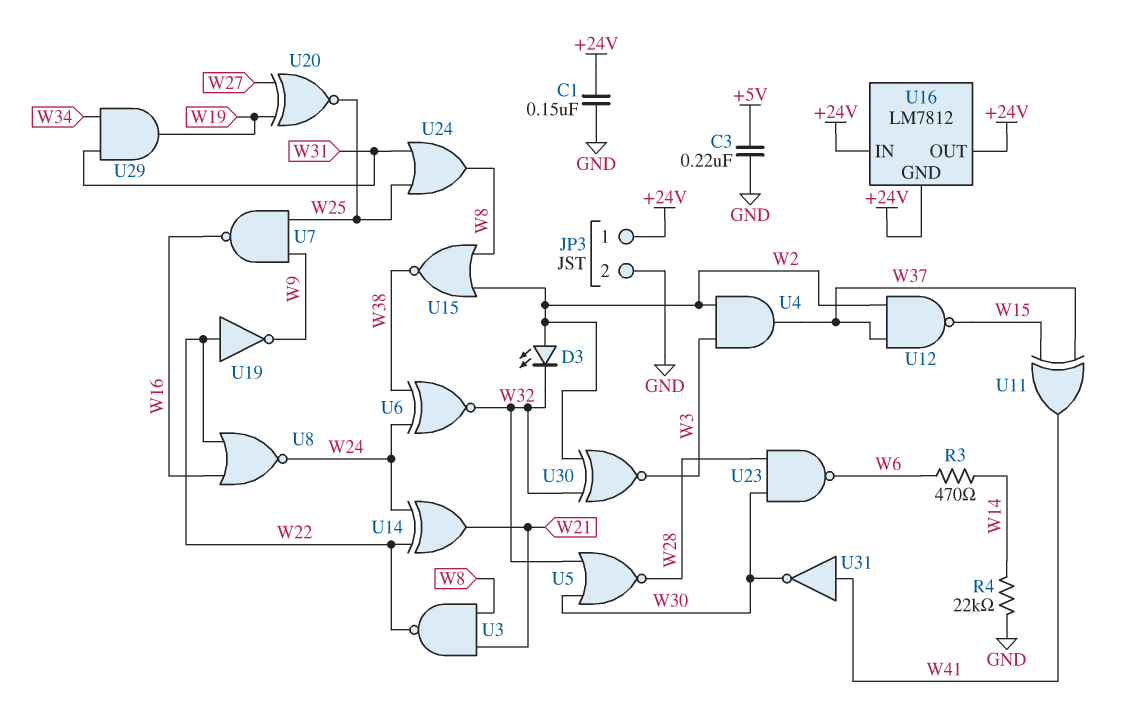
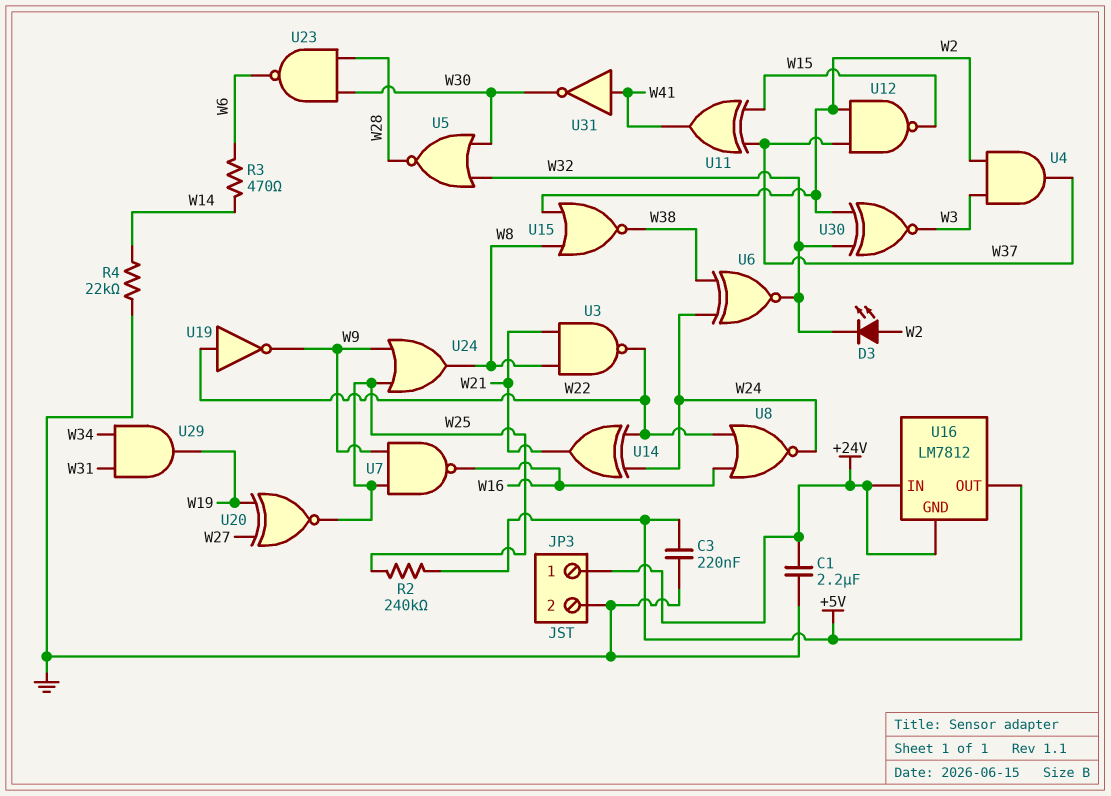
C1: 150nF (+24V, GND) -> 2.2uF (+24V, GND)
R2: none -> 240k (+5V, W25)
U16 pin OUT: +24V -> +5V
U24: OR (in W25, in W31, out W8) -> OR (in W9, in W25, out W8)

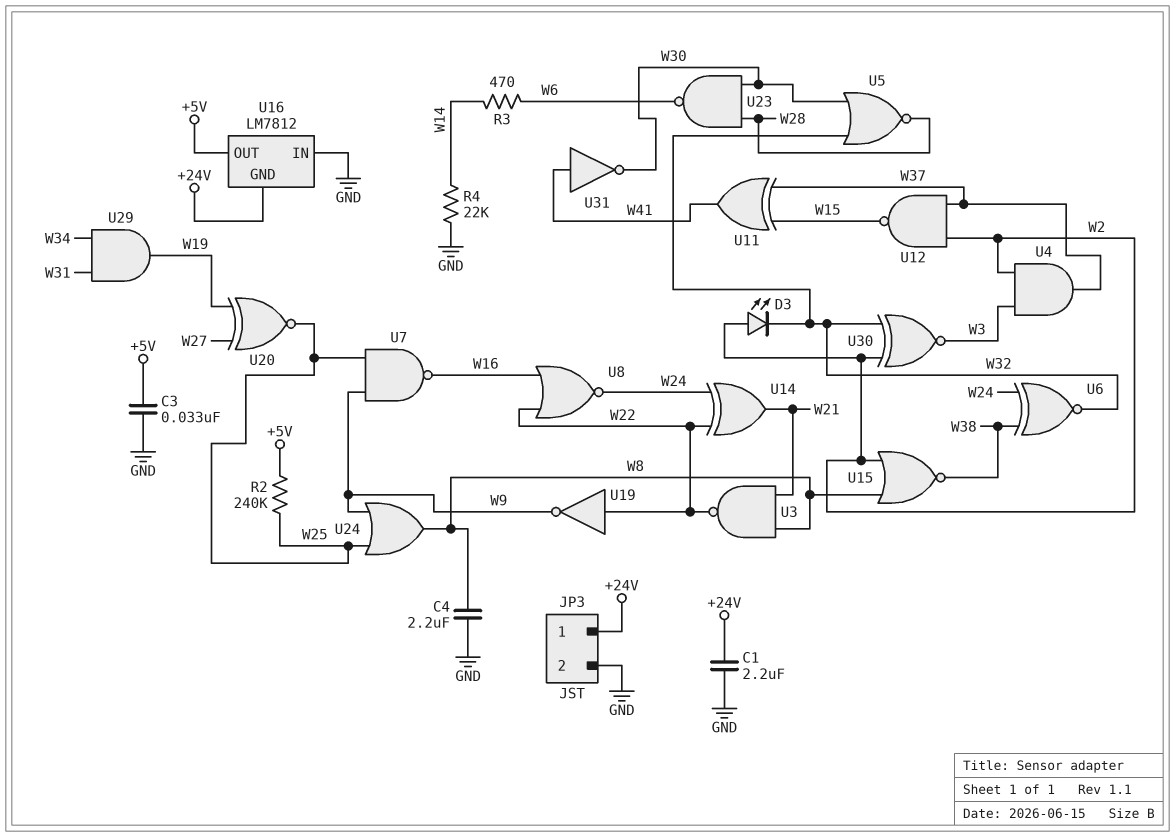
C3: 220nF (+5V, GND) -> 33nF (+5V, GND)
C4: none -> 2.2uF (GND, W8)
U16 pin IN: +24V -> GND

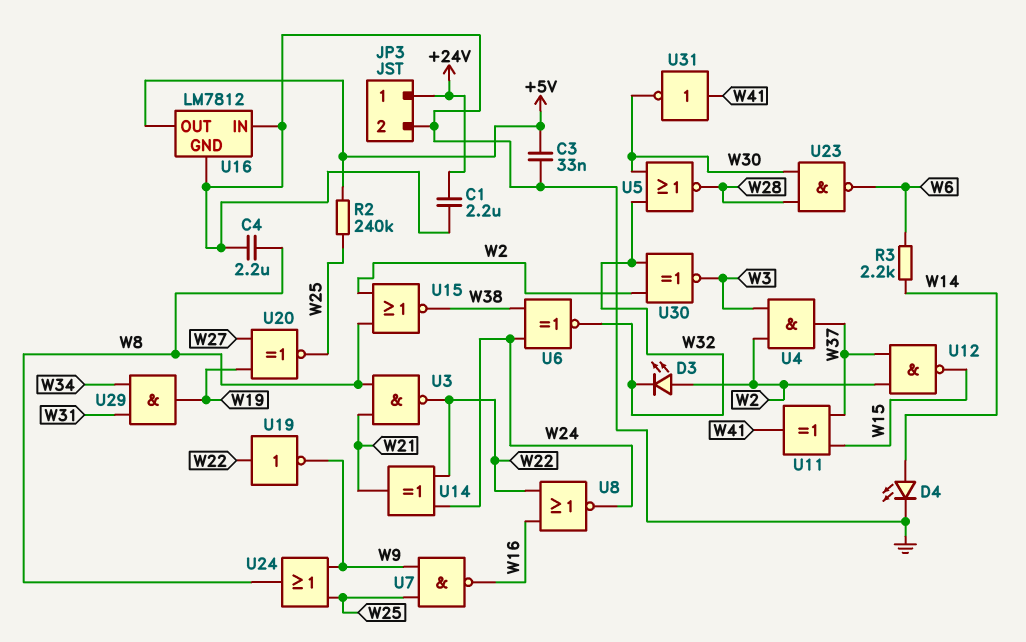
D4: none -> LED (A W14, K GND)
R3: 470 (W6, W14) -> 2.2k (W6, W14)
R4: 22k (GND, W14) -> none
U16 pin GND: +24V -> GND

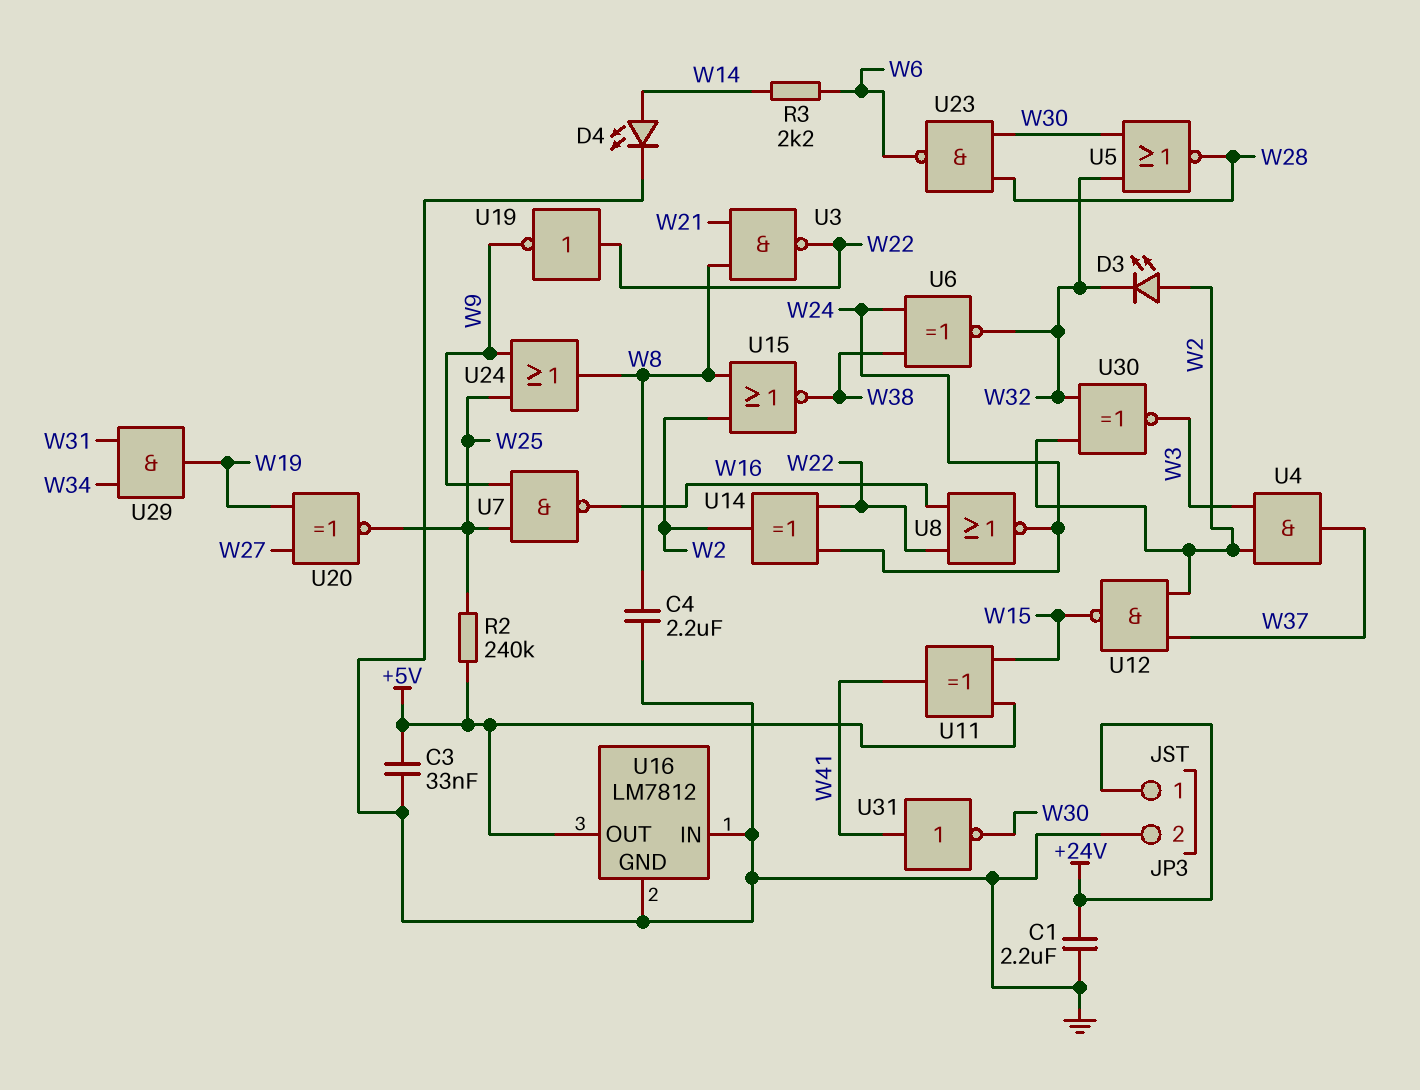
U11: XOR (in W15, in W37, out W41) -> XOR (in +5V, in W15, out W41)
U14: XOR (in W22, in W24, out W21) -> XOR (in W22, in W24, out W2)

